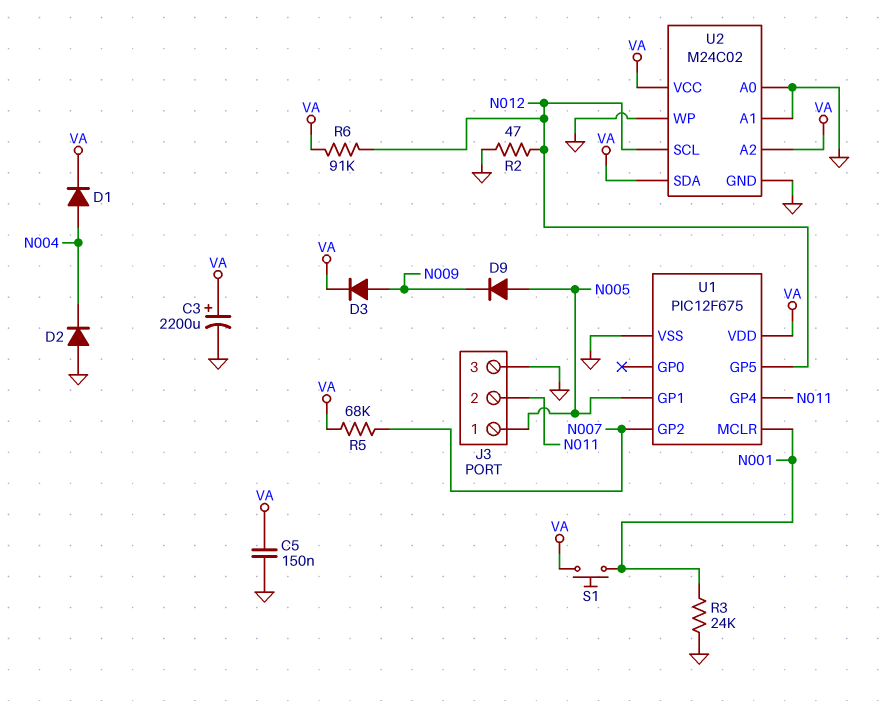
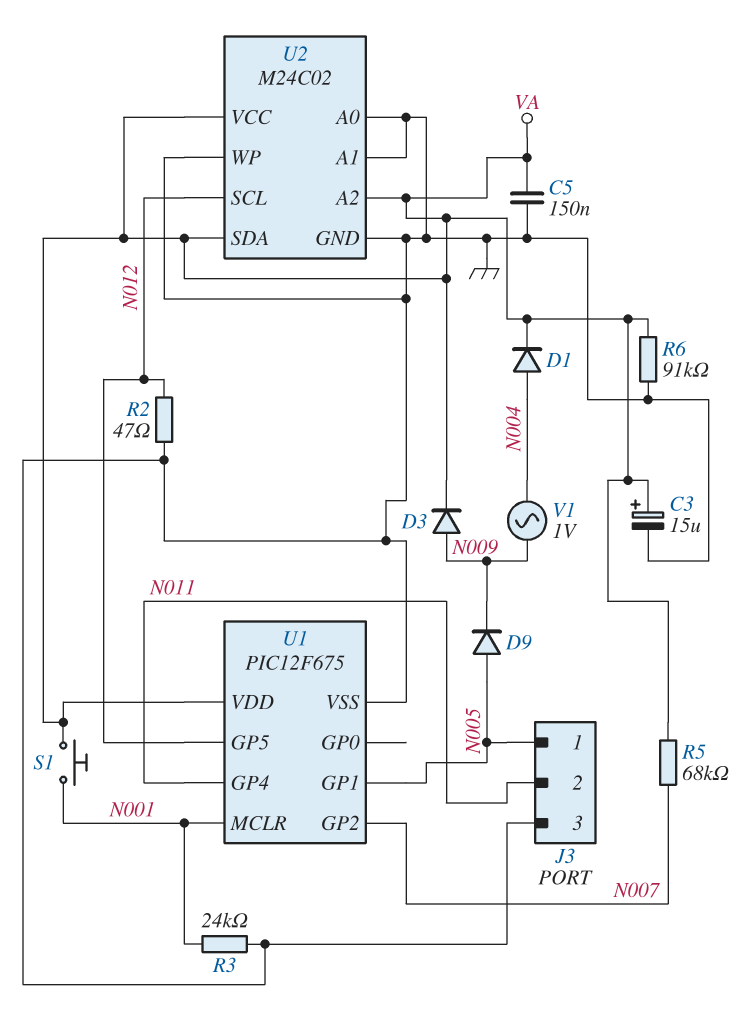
C3: 2200uF (plus VA, minus GND) -> 15uF (plus VA, minus GND)
D2: diode (A GND, K N004) -> none
R6: 91k (N012, VA) -> 91k (GND, VA)
V1: none -> AC 1V (N004, N009)

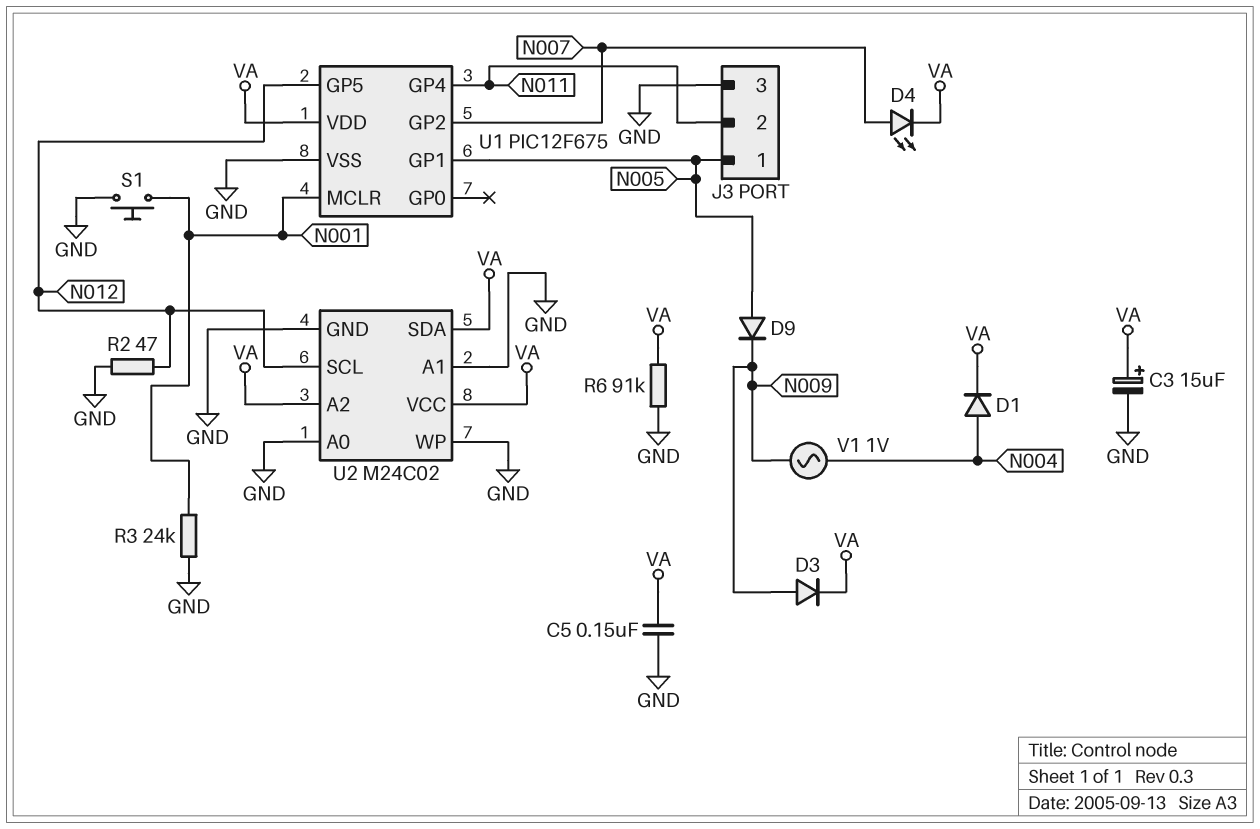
D4: none -> LED (A N007, K VA)
R5: 68k (N007, VA) -> none
S1: button (N001, VA) -> button (GND, N001)

